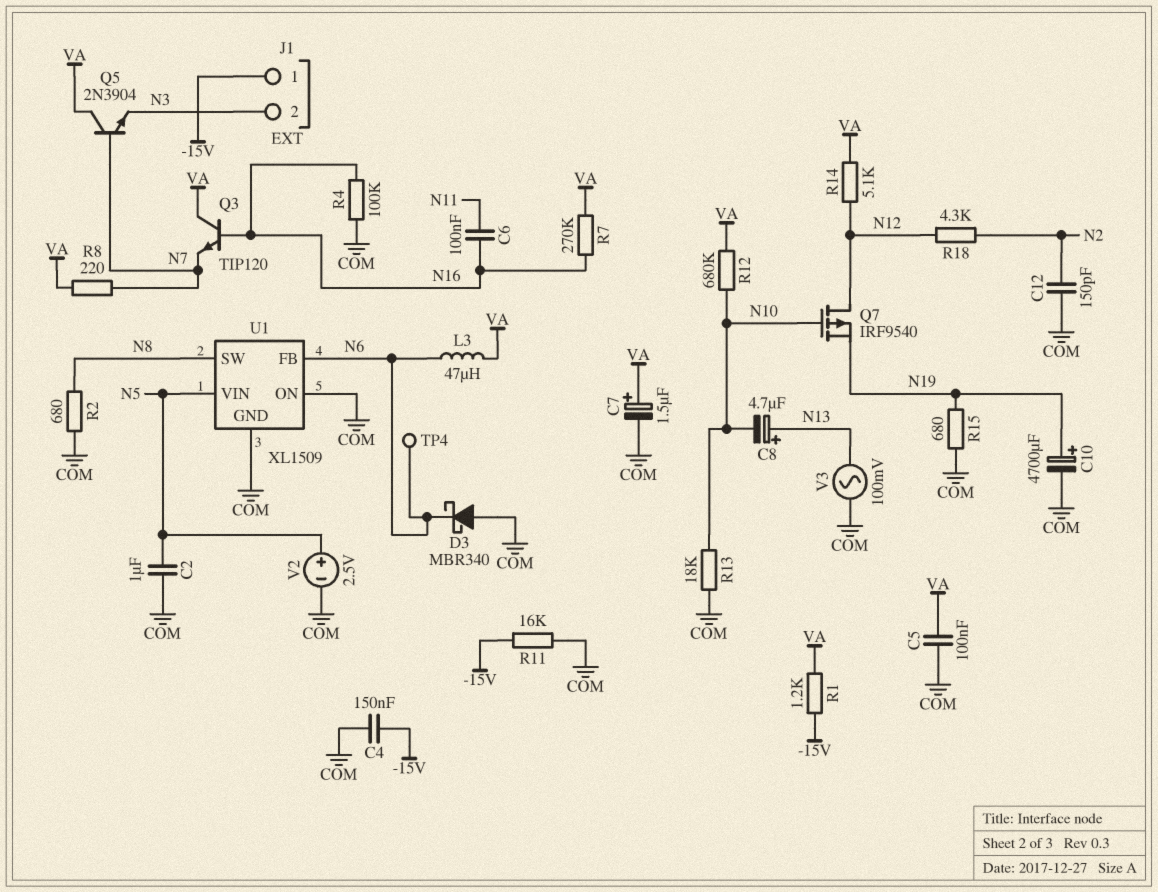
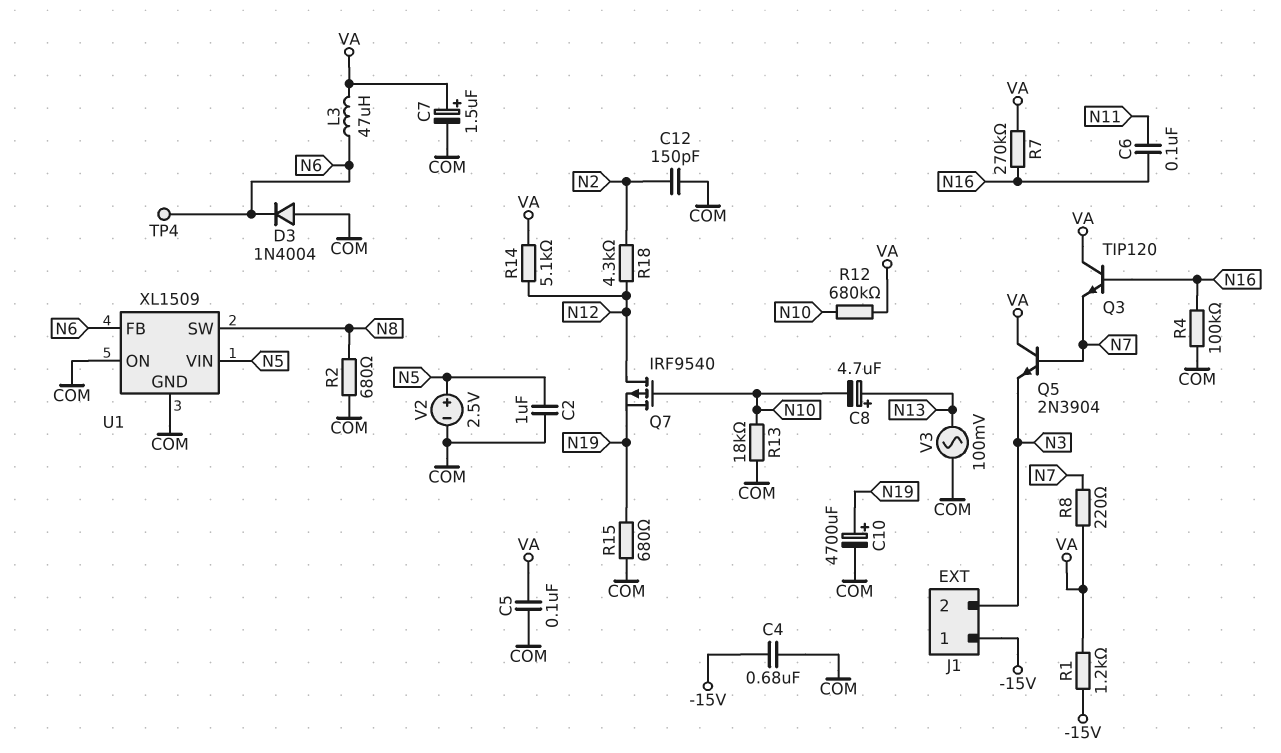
C4: 150nF (-15V, COM) -> 680nF (-15V, COM)
D3: schottky MBR340 (A COM, K N6) -> diode 1N4004 (A COM, K N6)
R11: 16k (-15V, COM) -> none

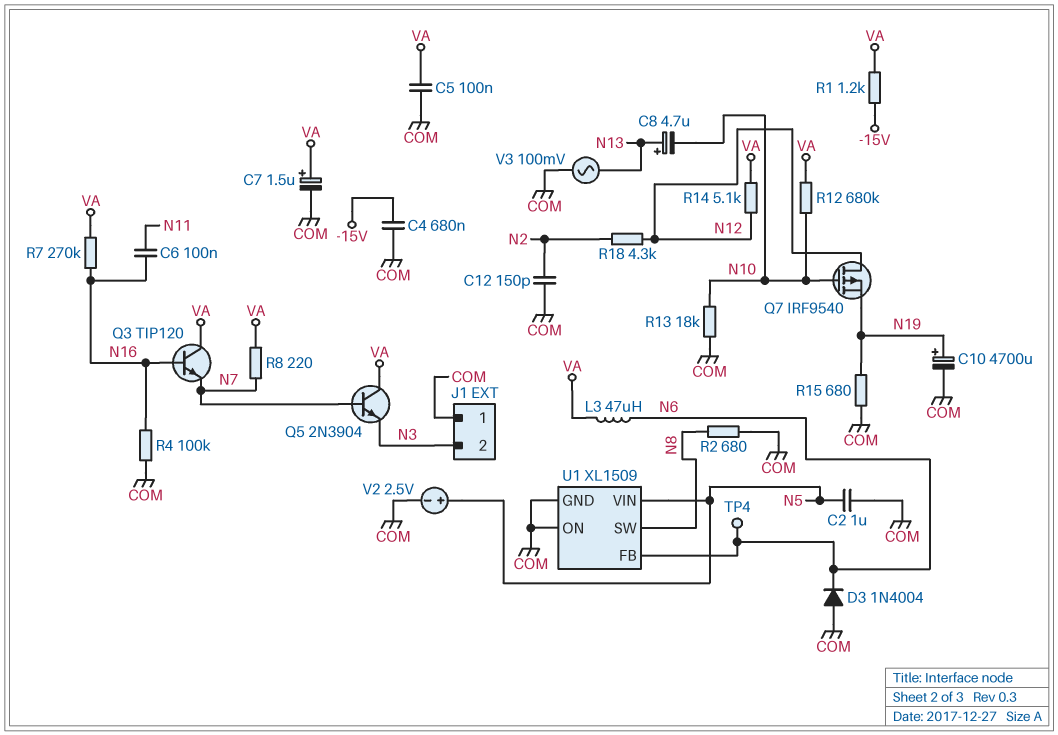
J1 pin 1: -15V -> COM

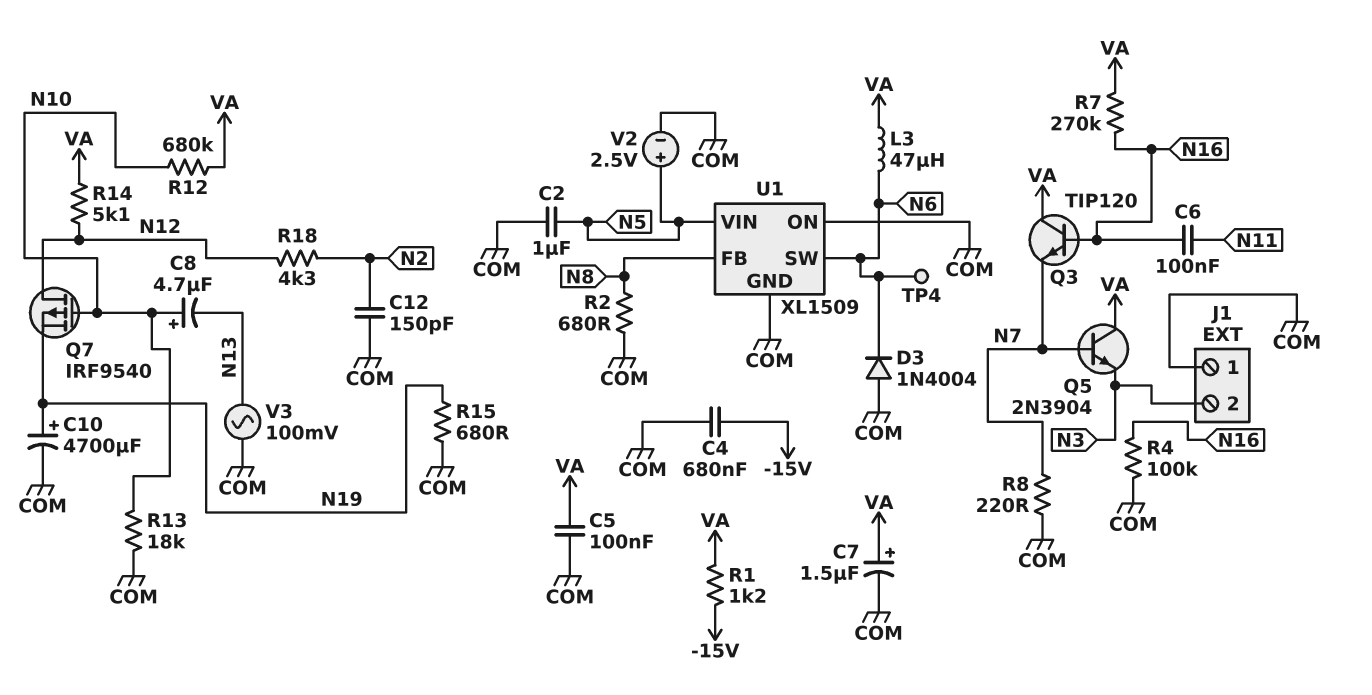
C8: 4.7uF (plus N13, minus N10) -> 4.7uF (plus N10, minus N13)
R8: 220 (N7, VA) -> 220 (COM, N7)
U1 pin FB: N6 -> N8
U1 pin SW: N8 -> N6

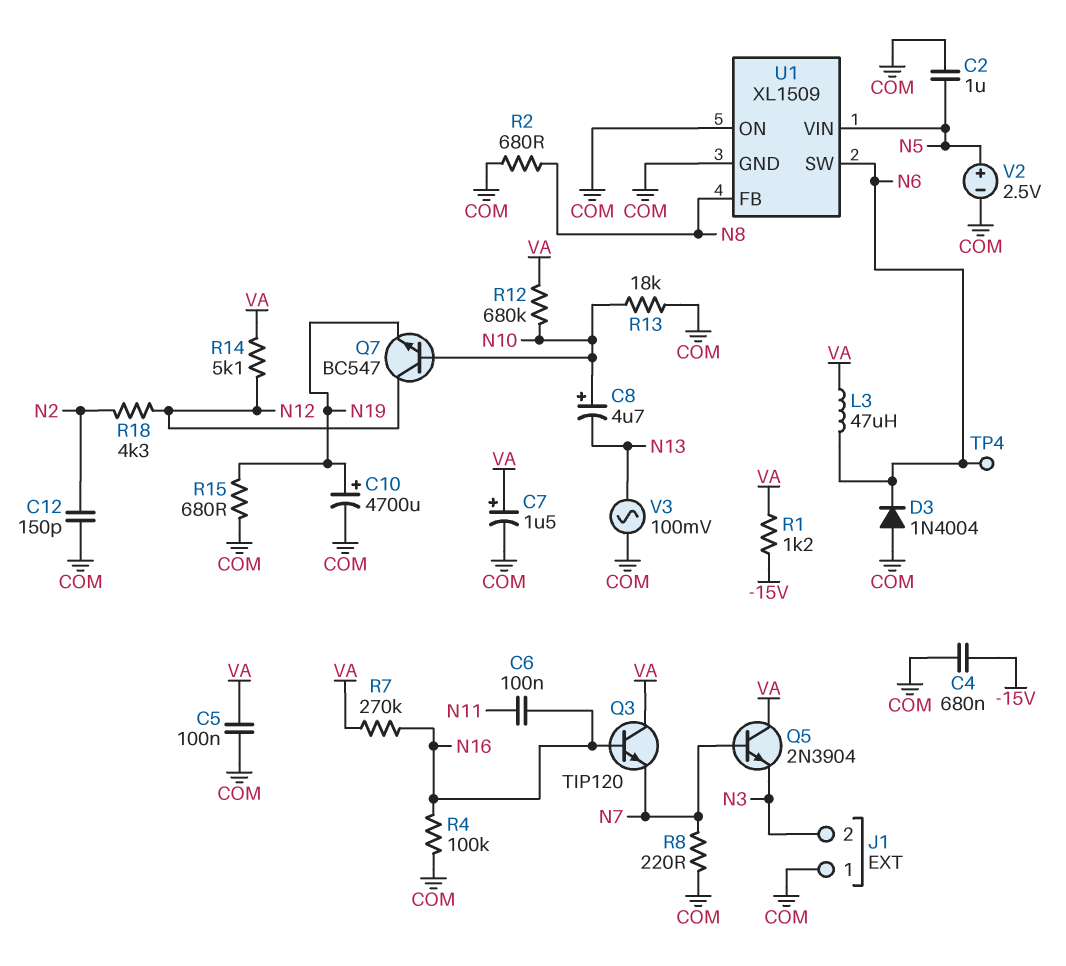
Q7: PMOS IRF9540 (G N10, D N12, S N19) -> NPN BC547 (B N10, C N12, E N19)

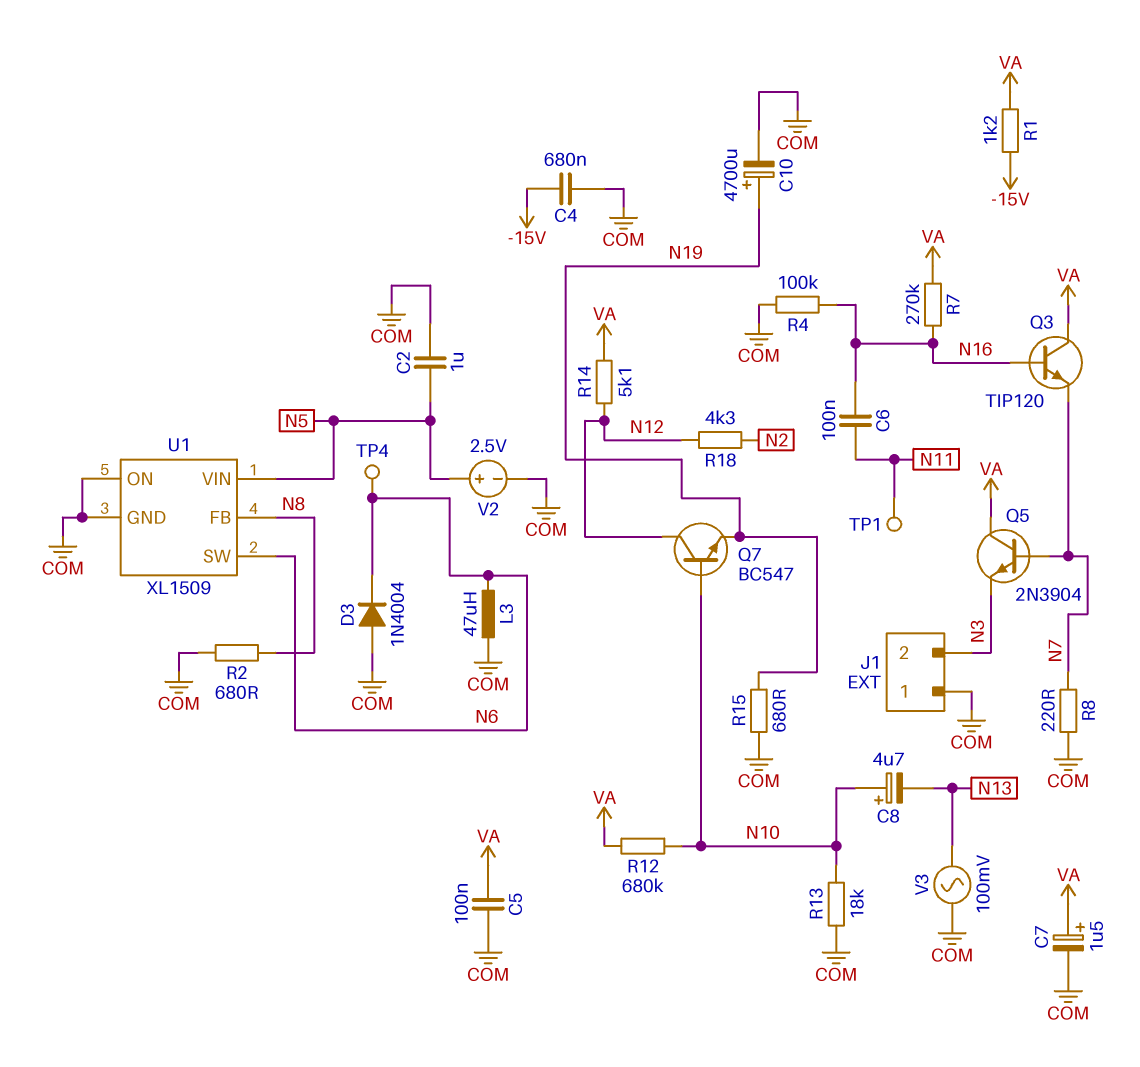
C12: 150pF (COM, N2) -> none
L3: 47uH (N6, VA) -> 47uH (COM, N6)
TP1: none -> test point (N11)

